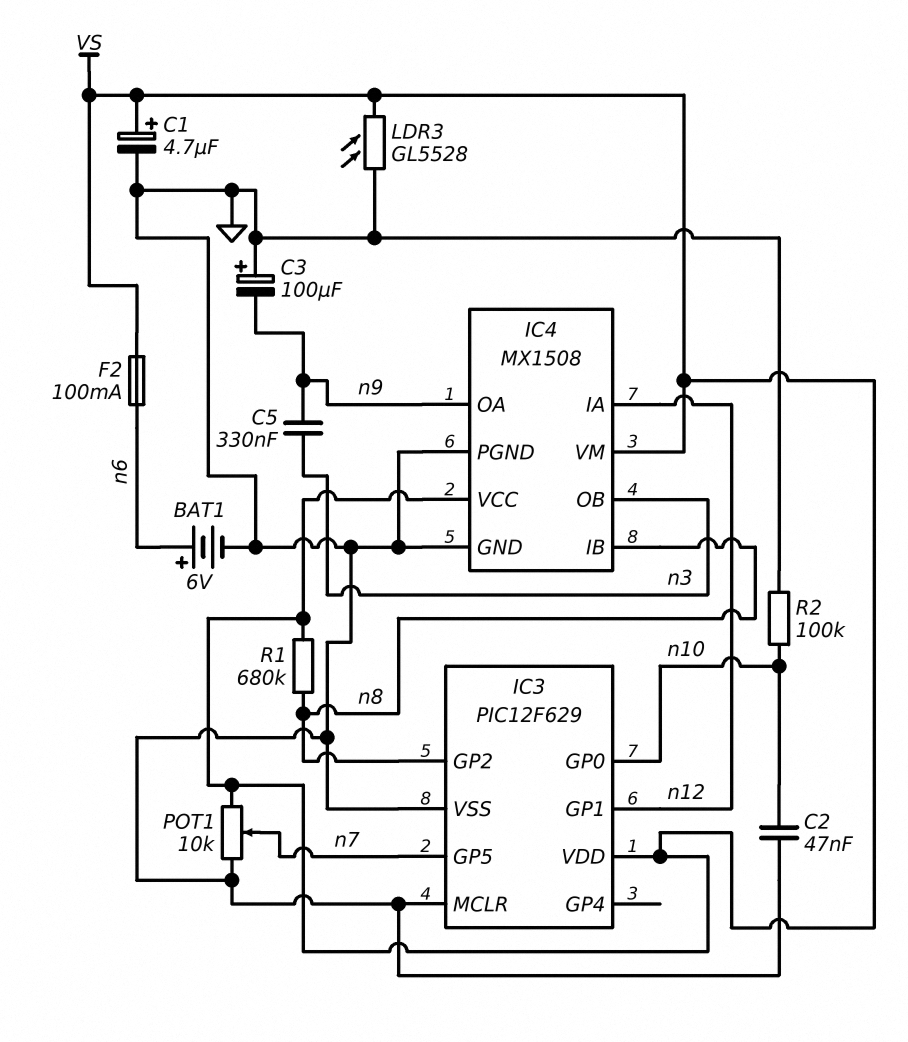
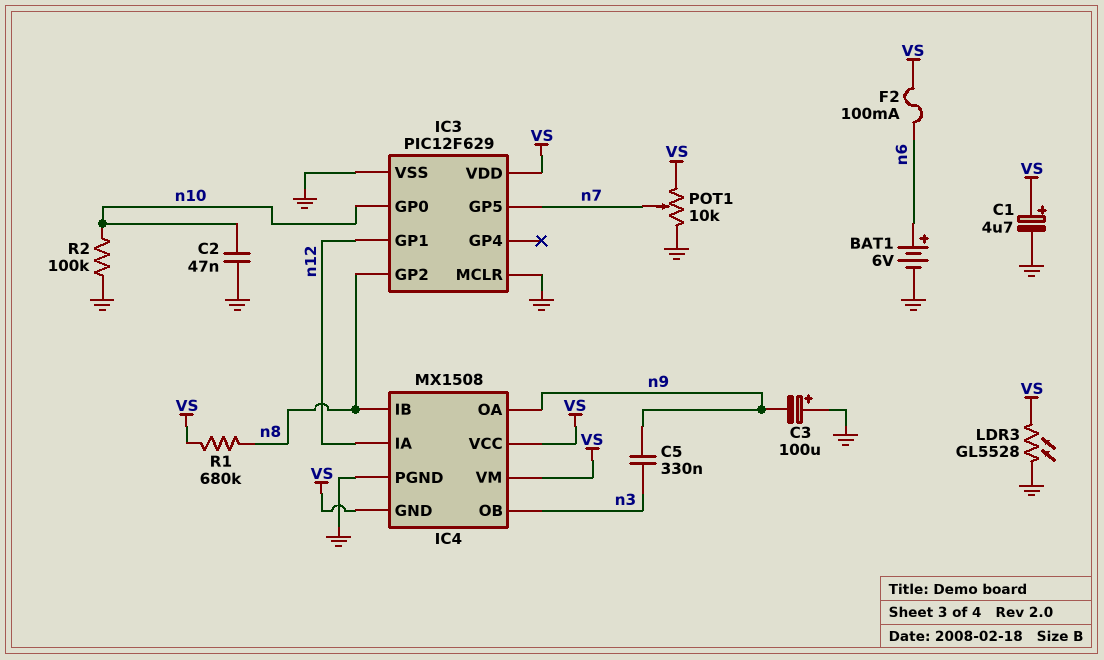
IC4 pin GND: GND -> VS

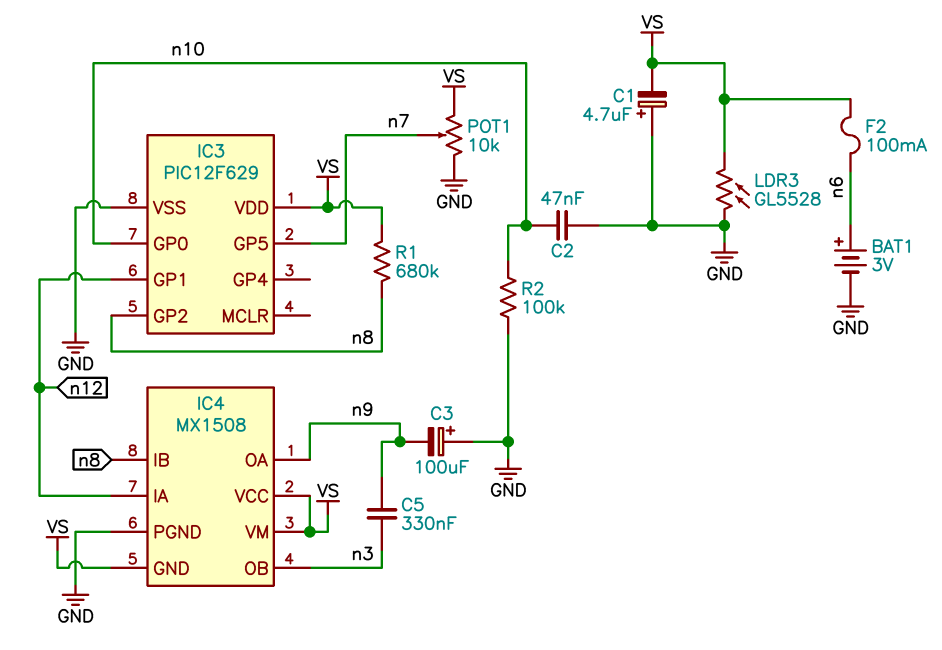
BAT1: 6V (plus n6, minus GND) -> 3V (plus n6, minus GND)
C1: 4.7uF (plus VS, minus GND) -> 4.7uF (plus GND, minus VS)
IC3 pin MCLR: GND -> none

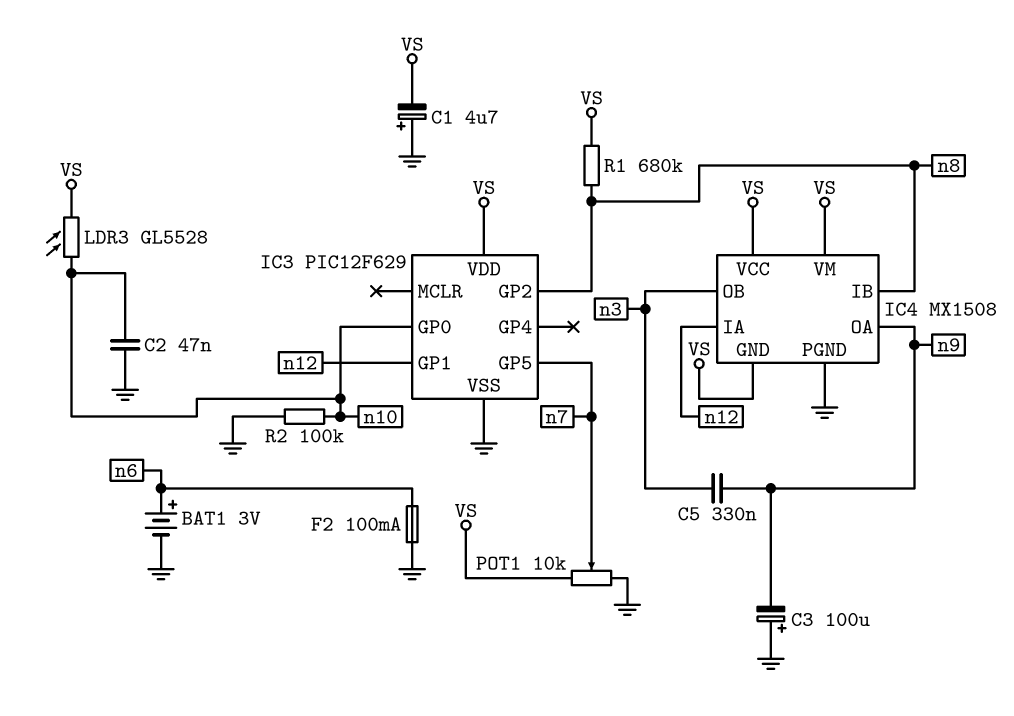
F2: 100mA (VS, n6) -> 100mA (GND, n6)
LDR3: GL5528 (GND, VS) -> GL5528 (VS, n10)

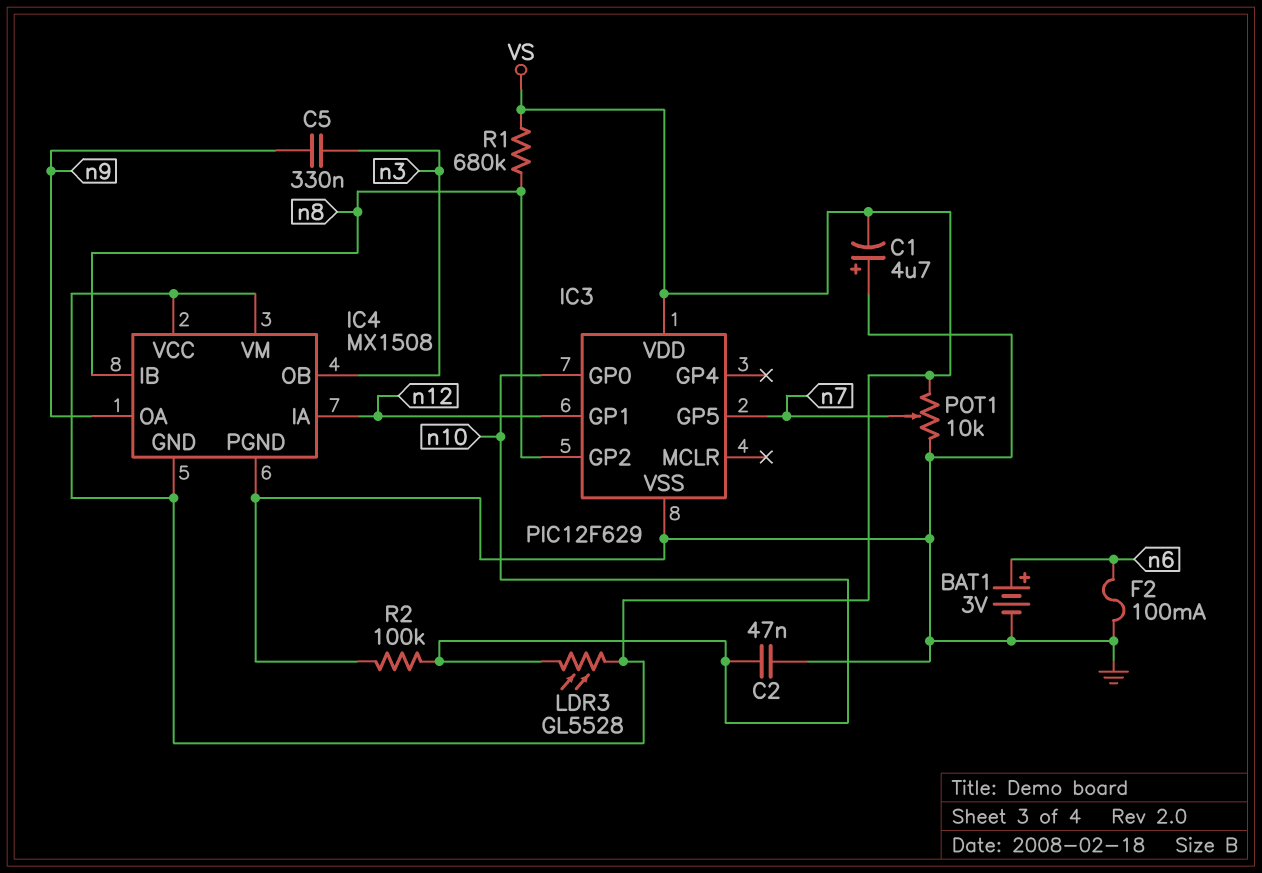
C3: 100uF (plus GND, minus n9) -> none

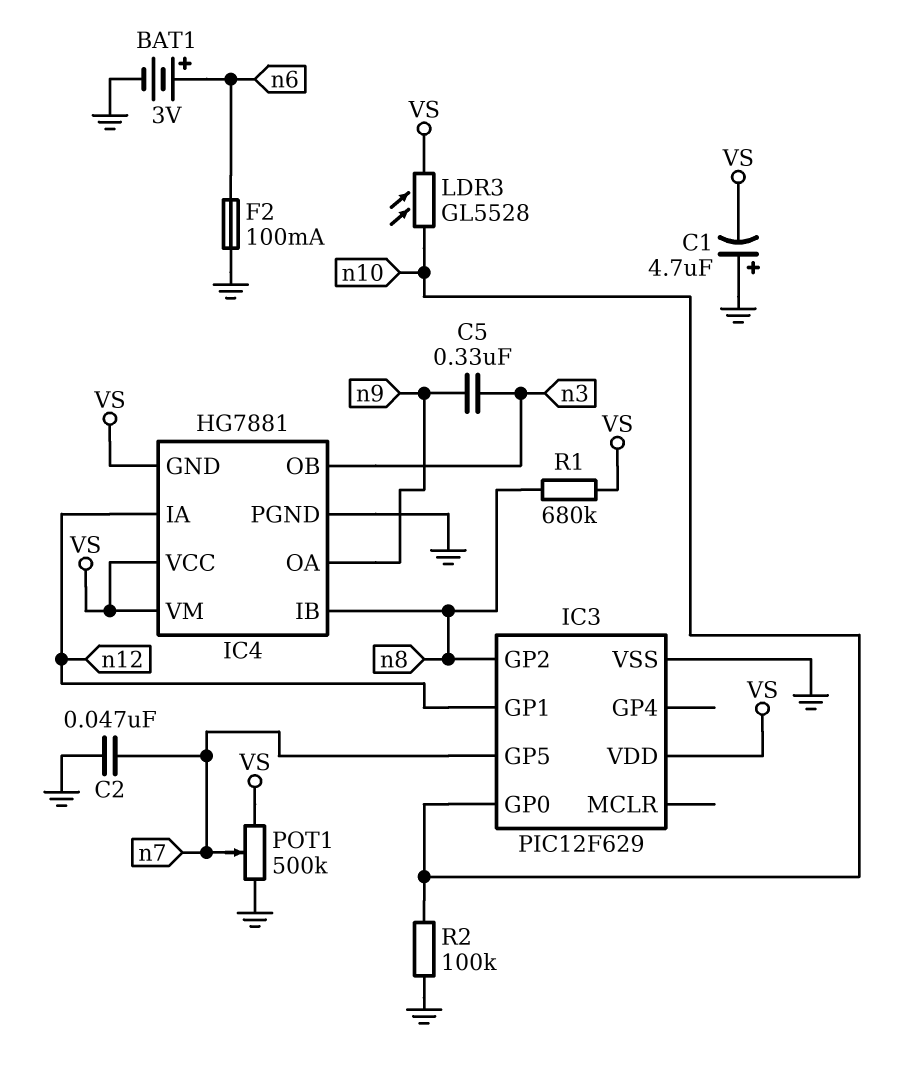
C2: 47nF (GND, n10) -> 47nF (GND, n7)
IC4: MX1508 -> HG7881
POT1: 10k (GND, VS, wiper n7) -> 500k (GND, VS, wiper n7)

